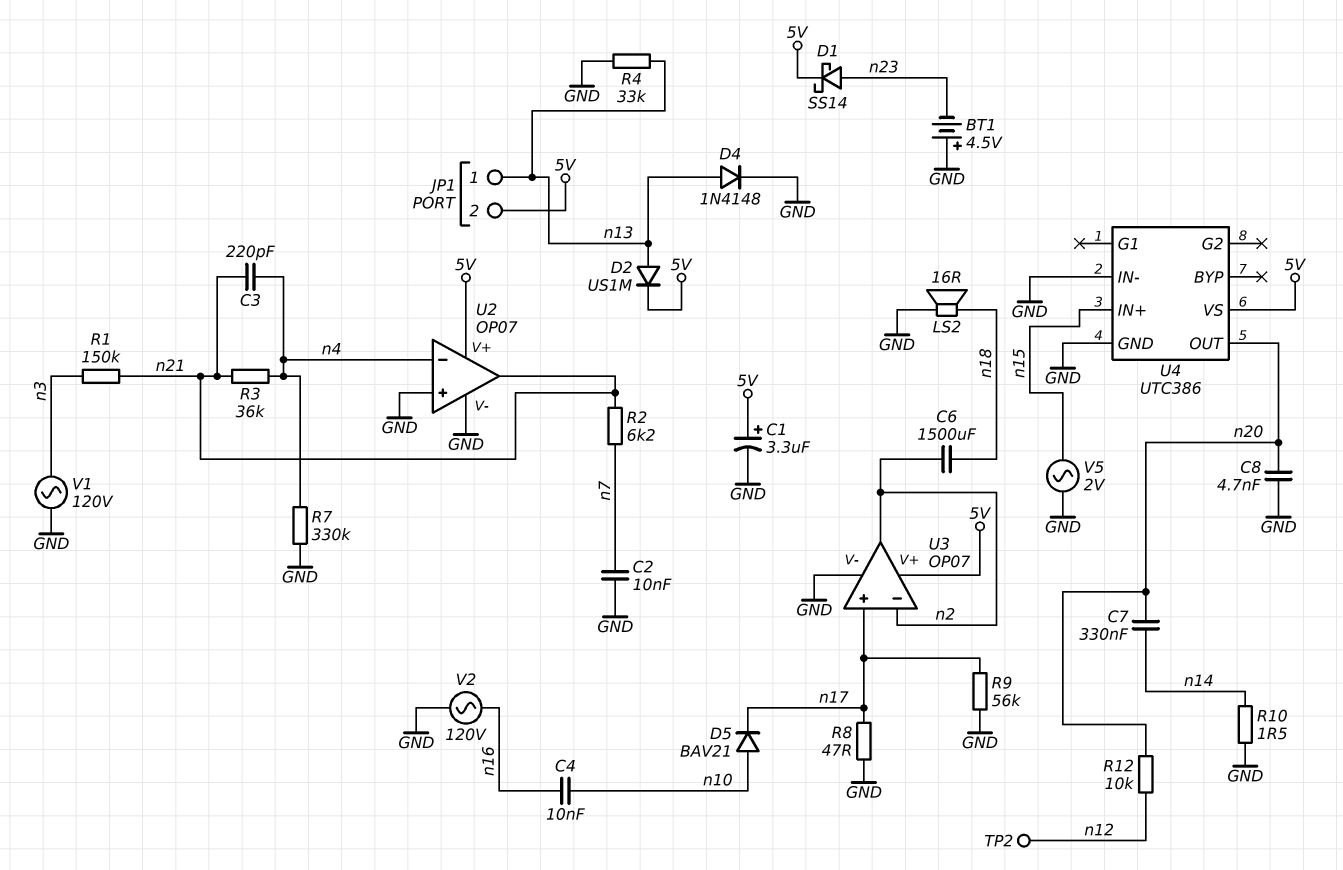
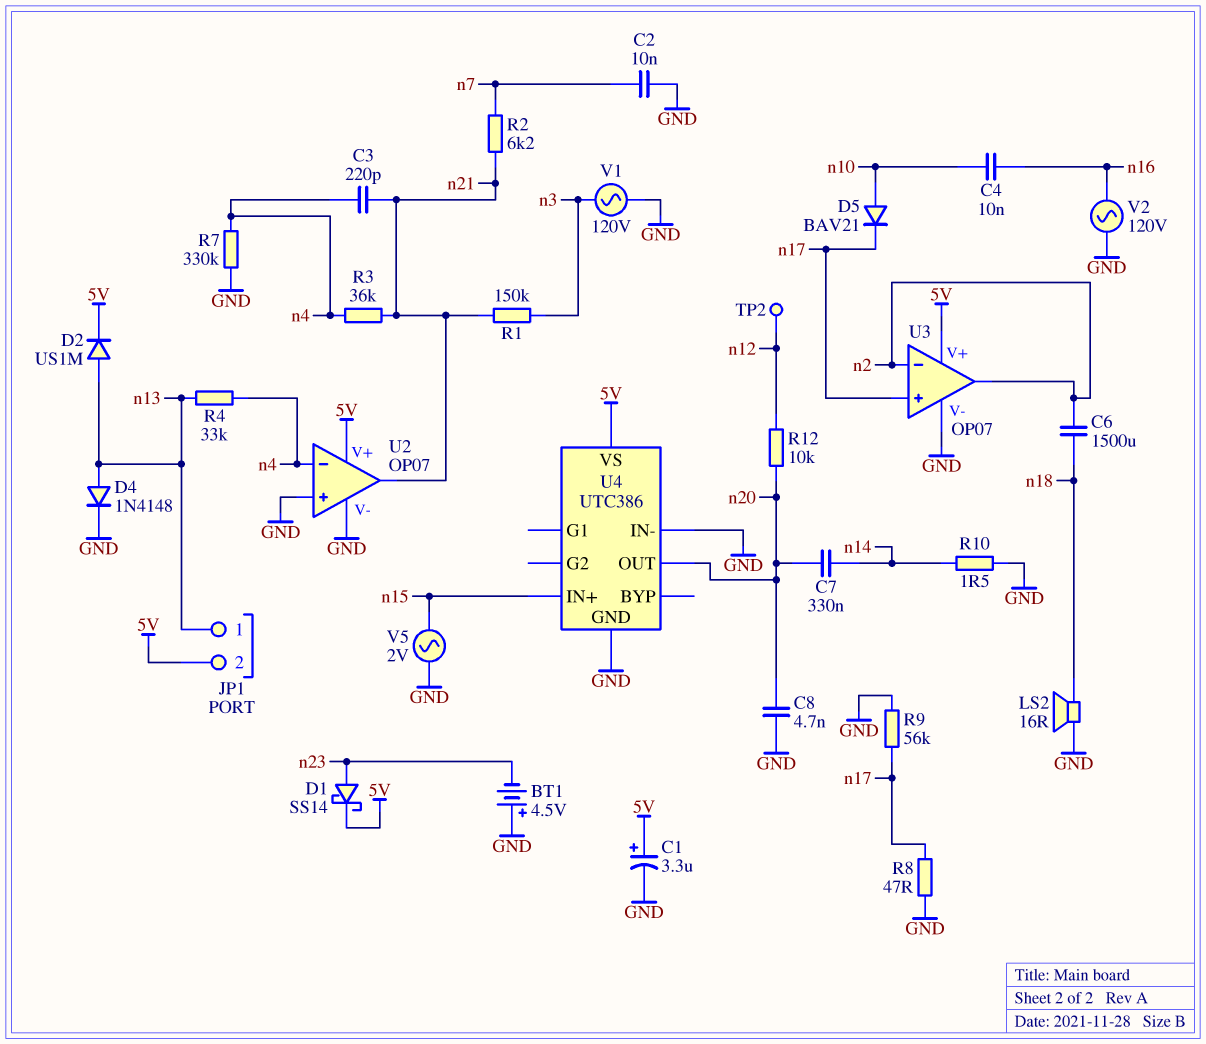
R4: 33k (GND, n13) -> 33k (n4, n13)

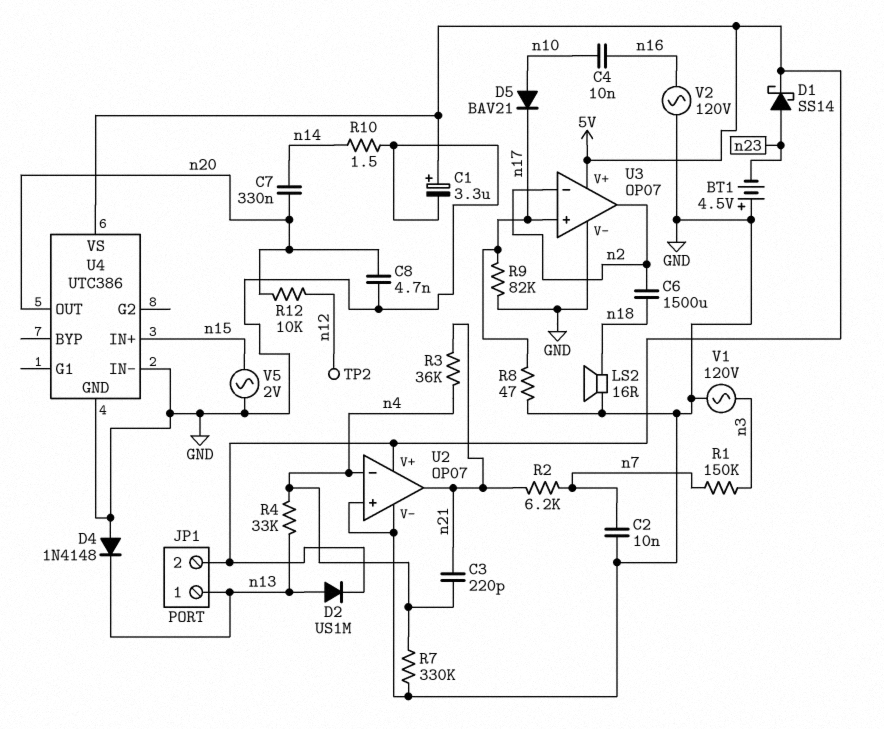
D4: diode 1N4148 (A n13, K GND) -> diode 1N4148 (A GND, K n13)
R1: 150k (n3, n21) -> 150k (n3, n7)
R9: 56k (GND, n17) -> 82k (GND, n17)

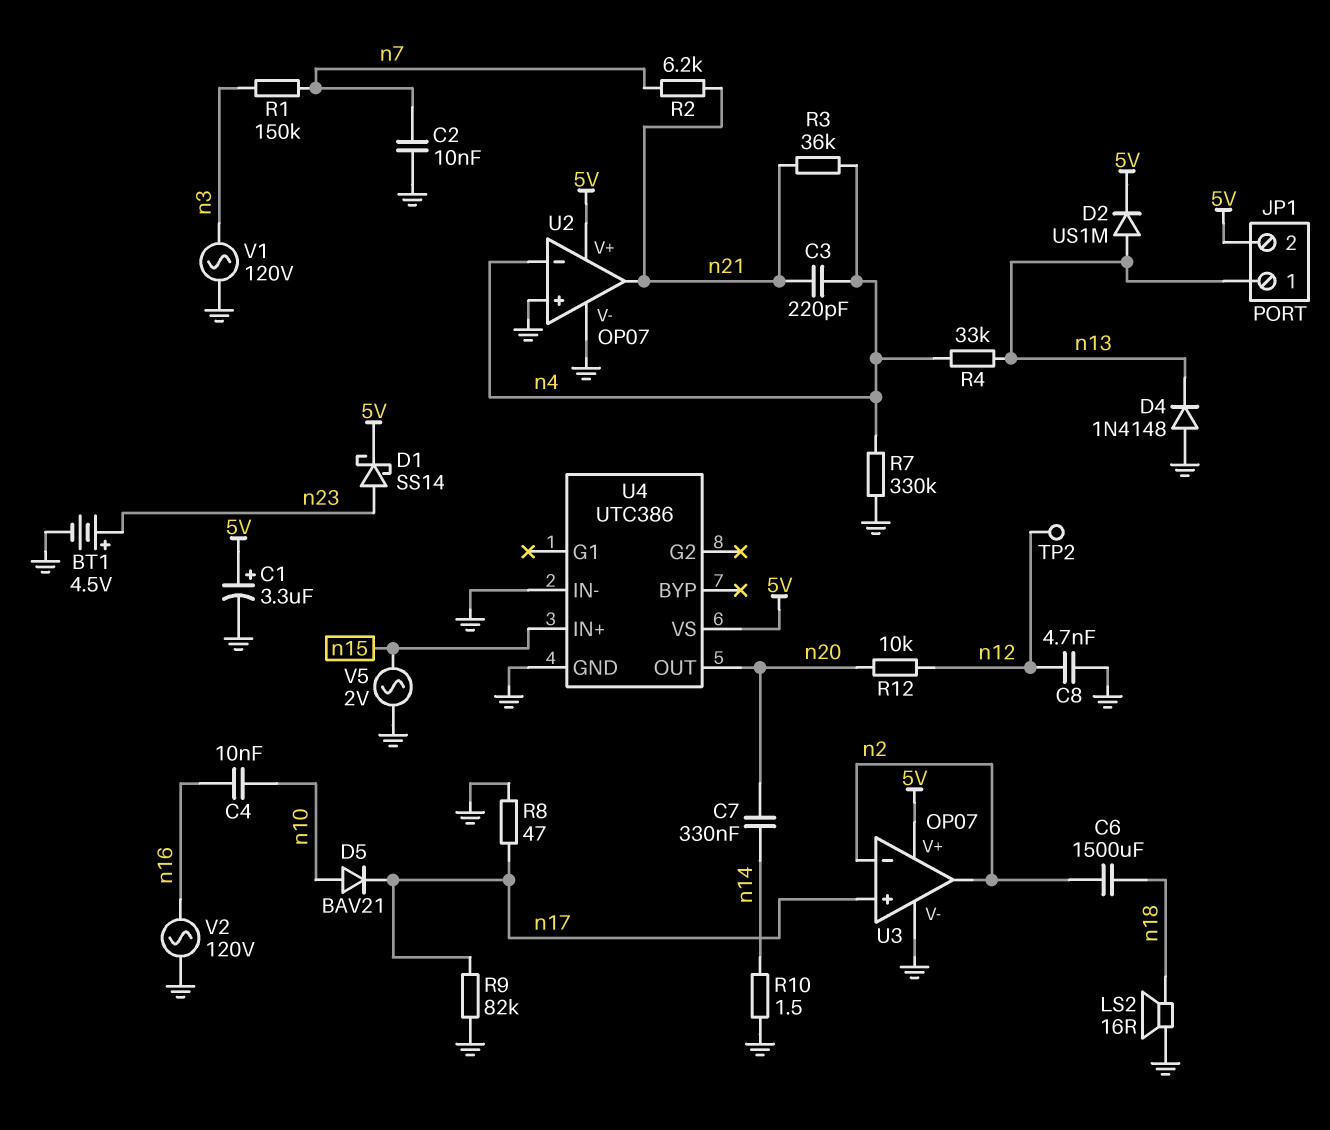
BT1: 4.5V (plus GND, minus n23) -> 4.5V (plus n23, minus GND)
C8: 4.7nF (GND, n20) -> 4.7nF (GND, n12)

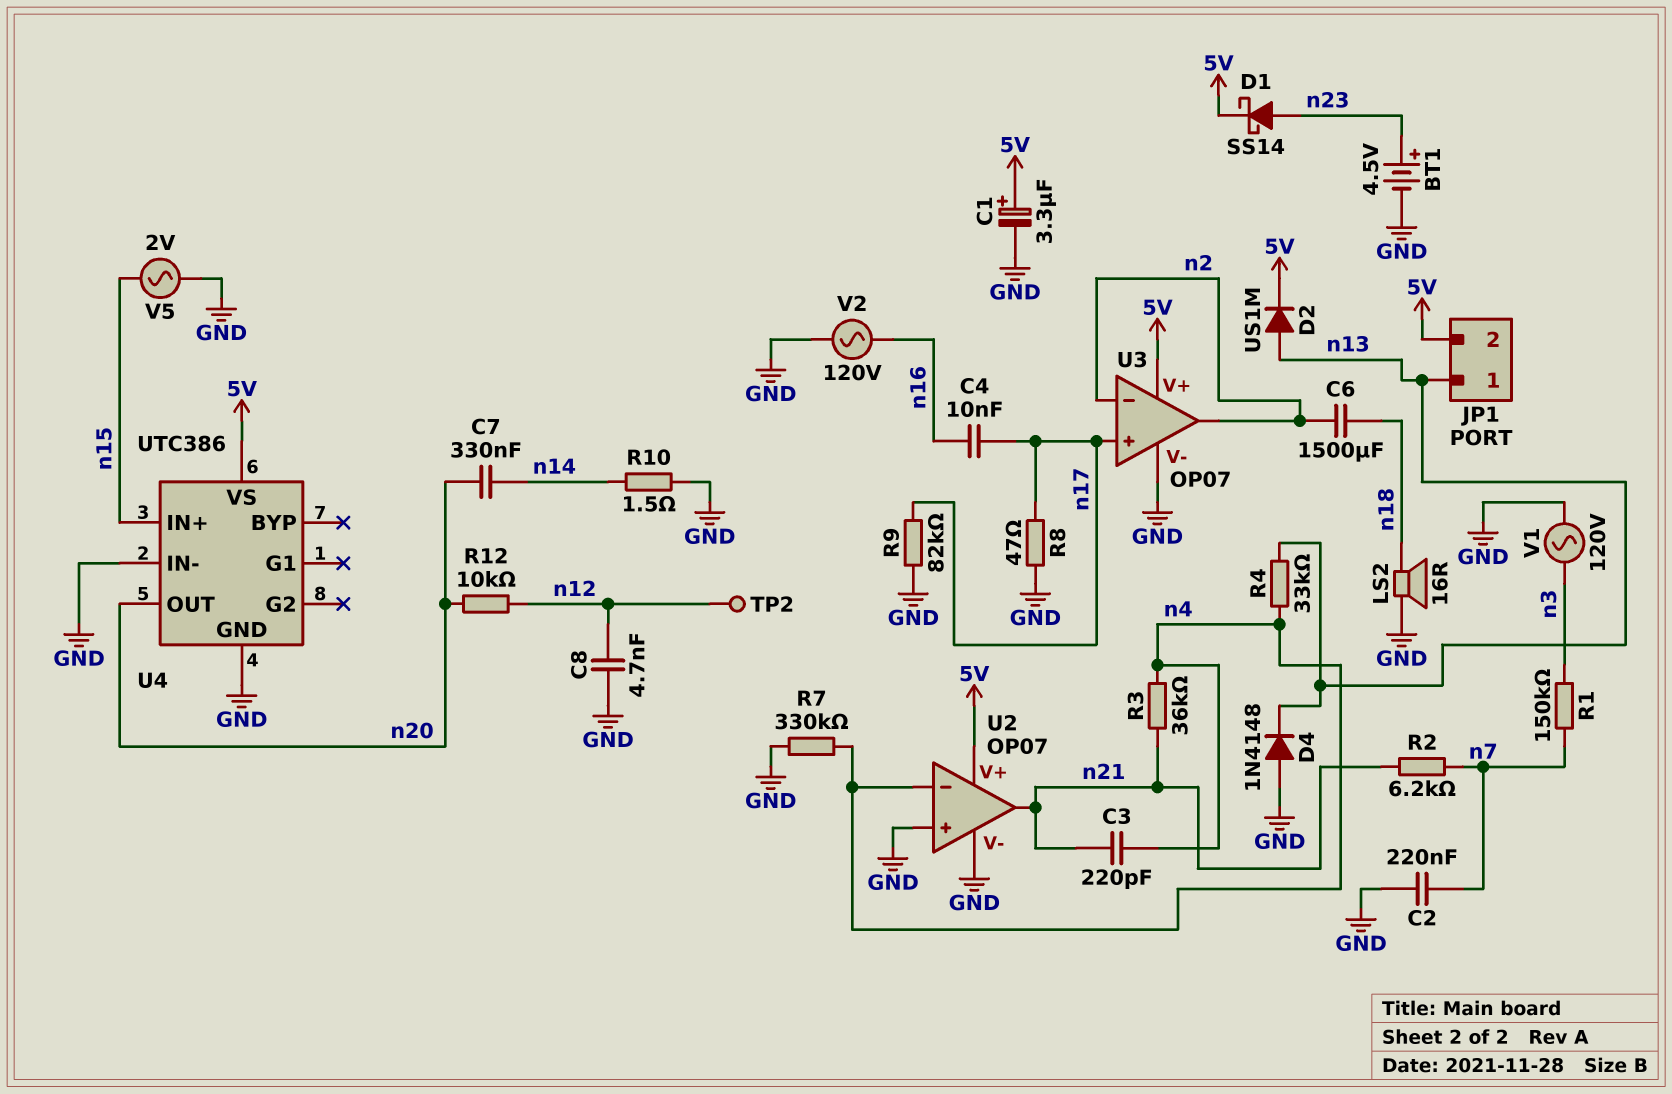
C2: 10nF (GND, n7) -> 220nF (GND, n7)
C4: 10nF (n10, n16) -> 10nF (n16, n17)
D5: diode BAV21 (A n10, K n17) -> none

